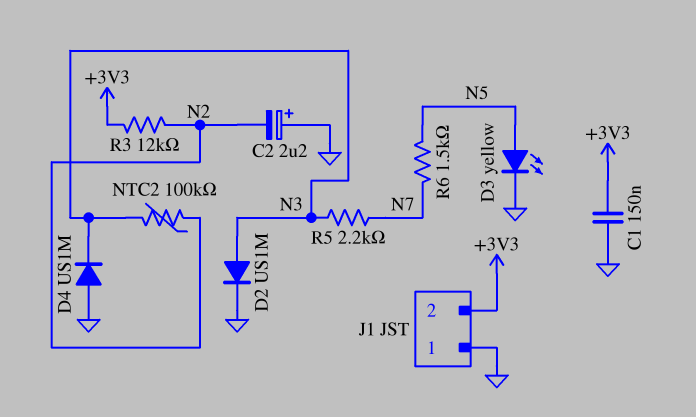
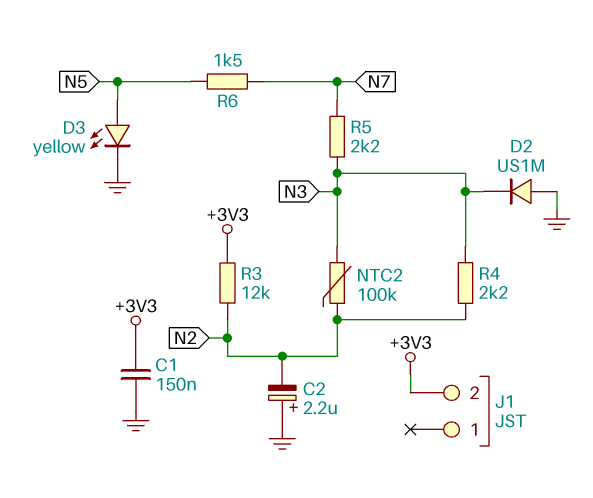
D2: diode US1M (A N3, K GND) -> diode US1M (A GND, K N3)
D4: diode US1M (A GND, K N3) -> none
J1 pin 1: GND -> none
R4: none -> 2.2k (N2, N3)

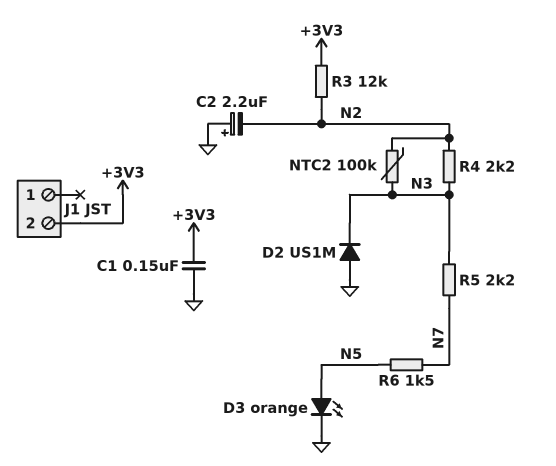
D3: LED yellow (A N5, K GND) -> LED orange (A N5, K GND)

